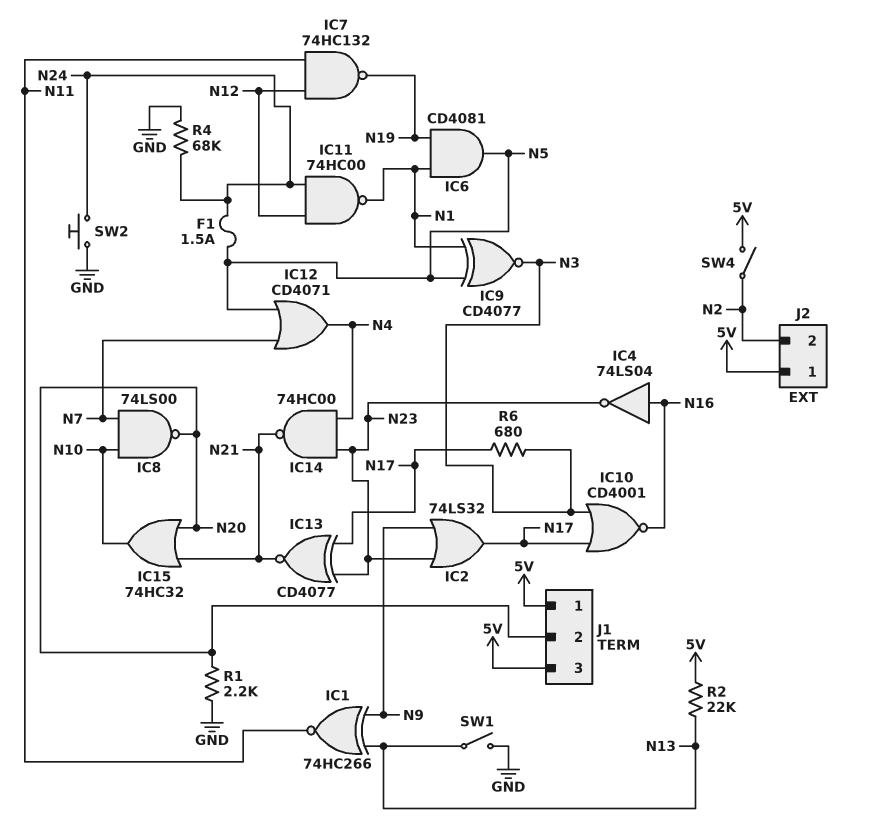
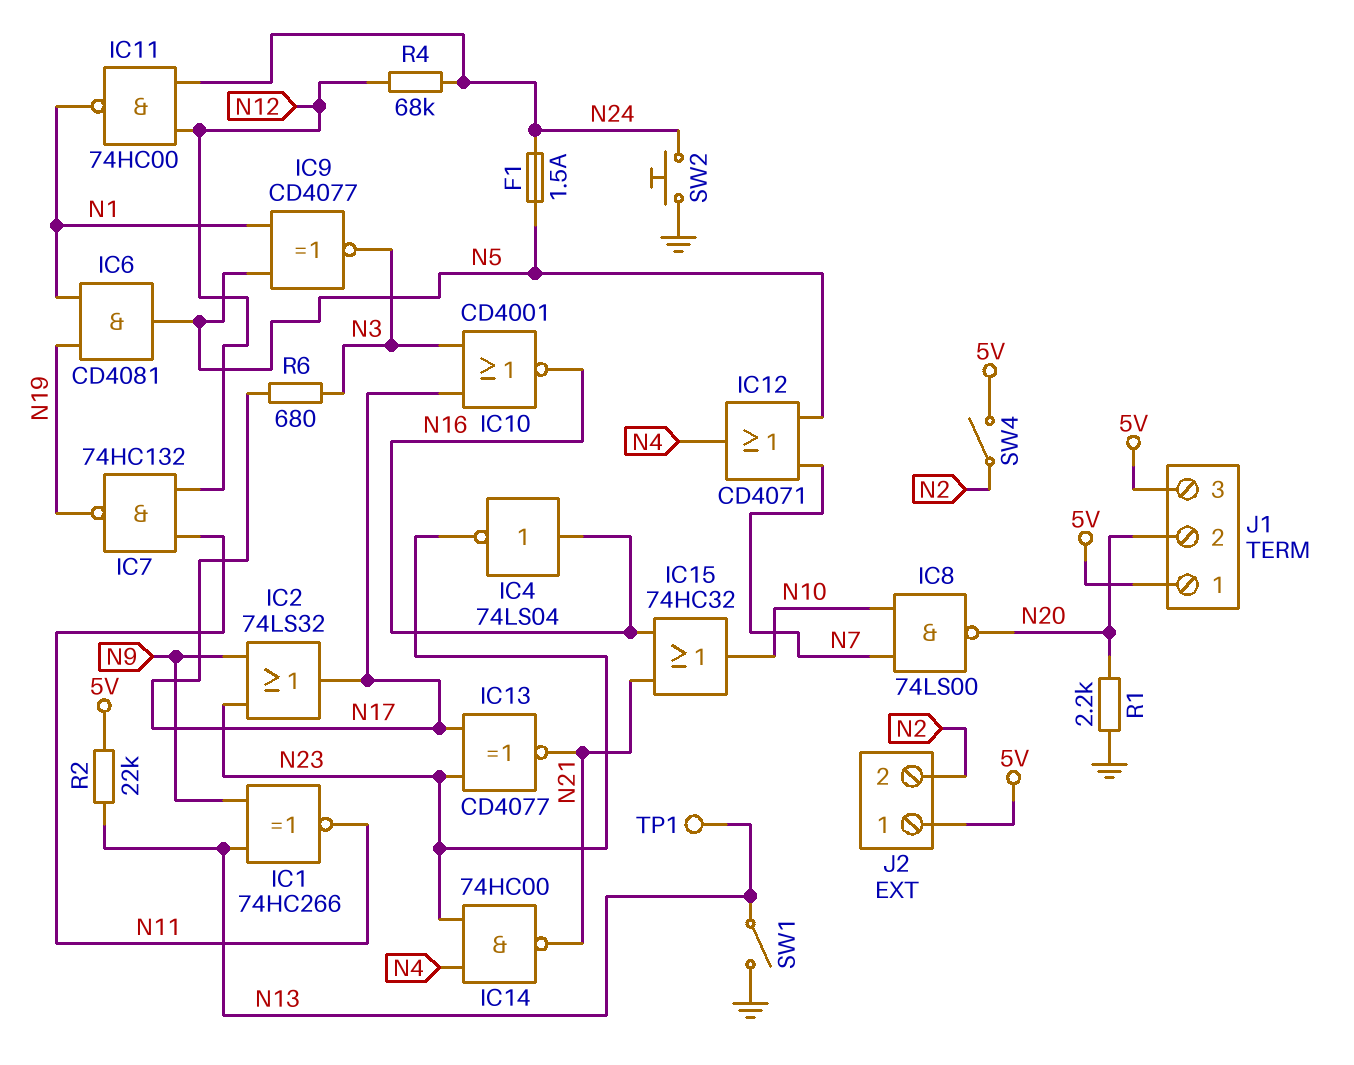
IC15: OR 74HC32 (in N20, in N21, out N10) -> OR 74HC32 (in N16, in N21, out N10)
R4: 68k (GND, N24) -> 68k (N12, N24)
TP1: none -> test point (N13)

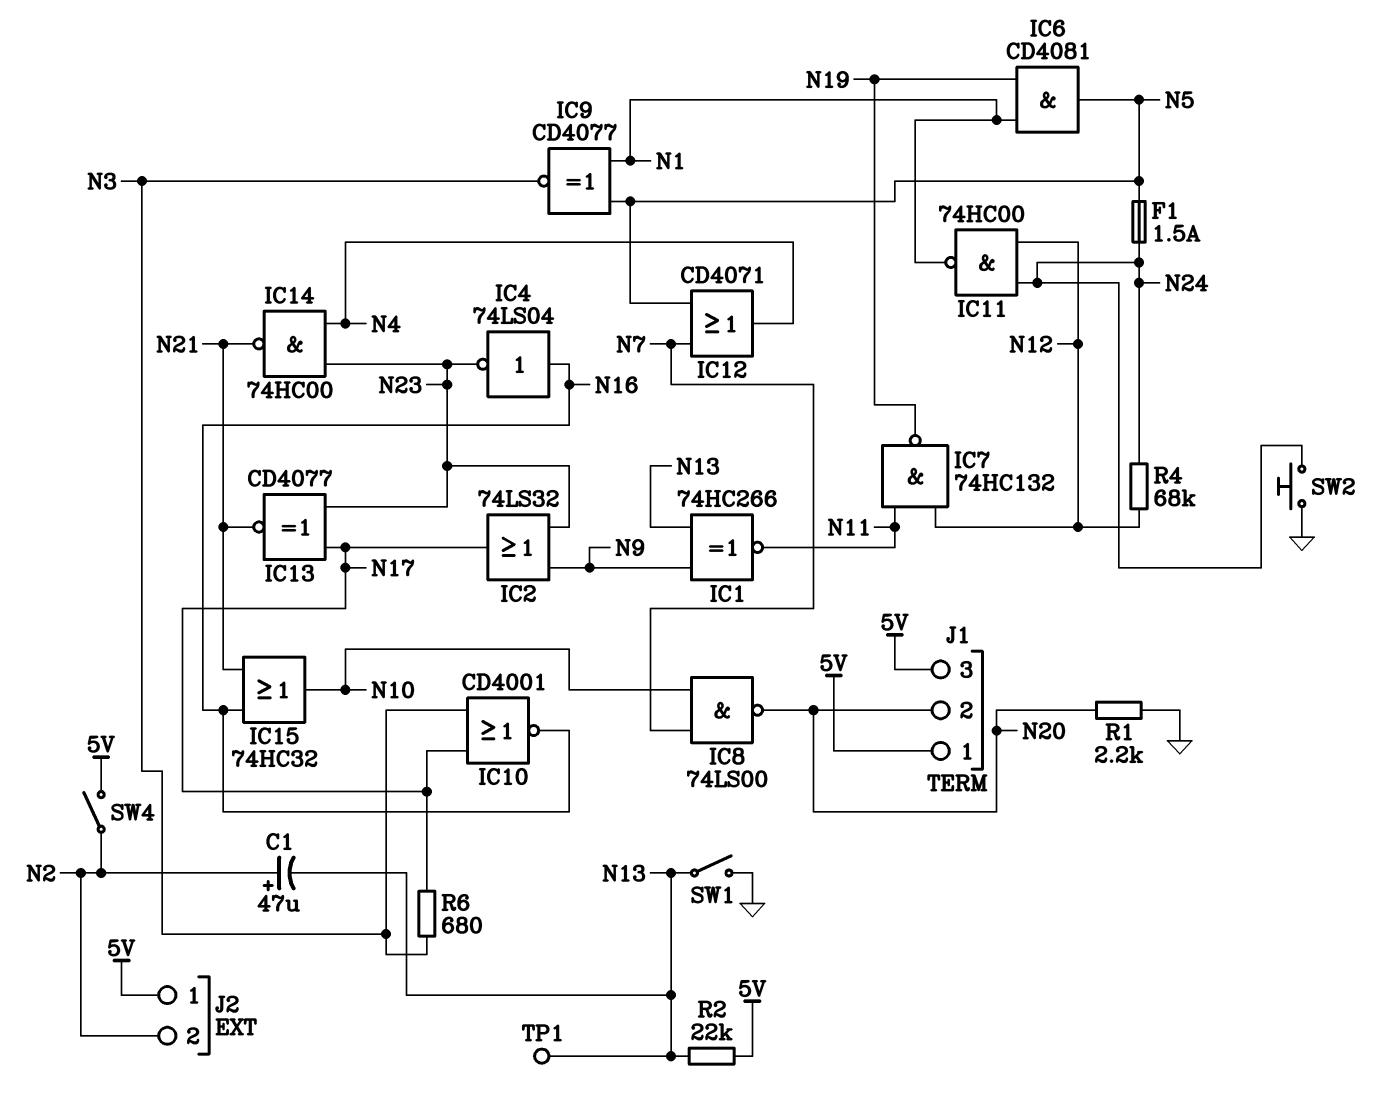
C1: none -> 47uF (plus N2, minus N13)

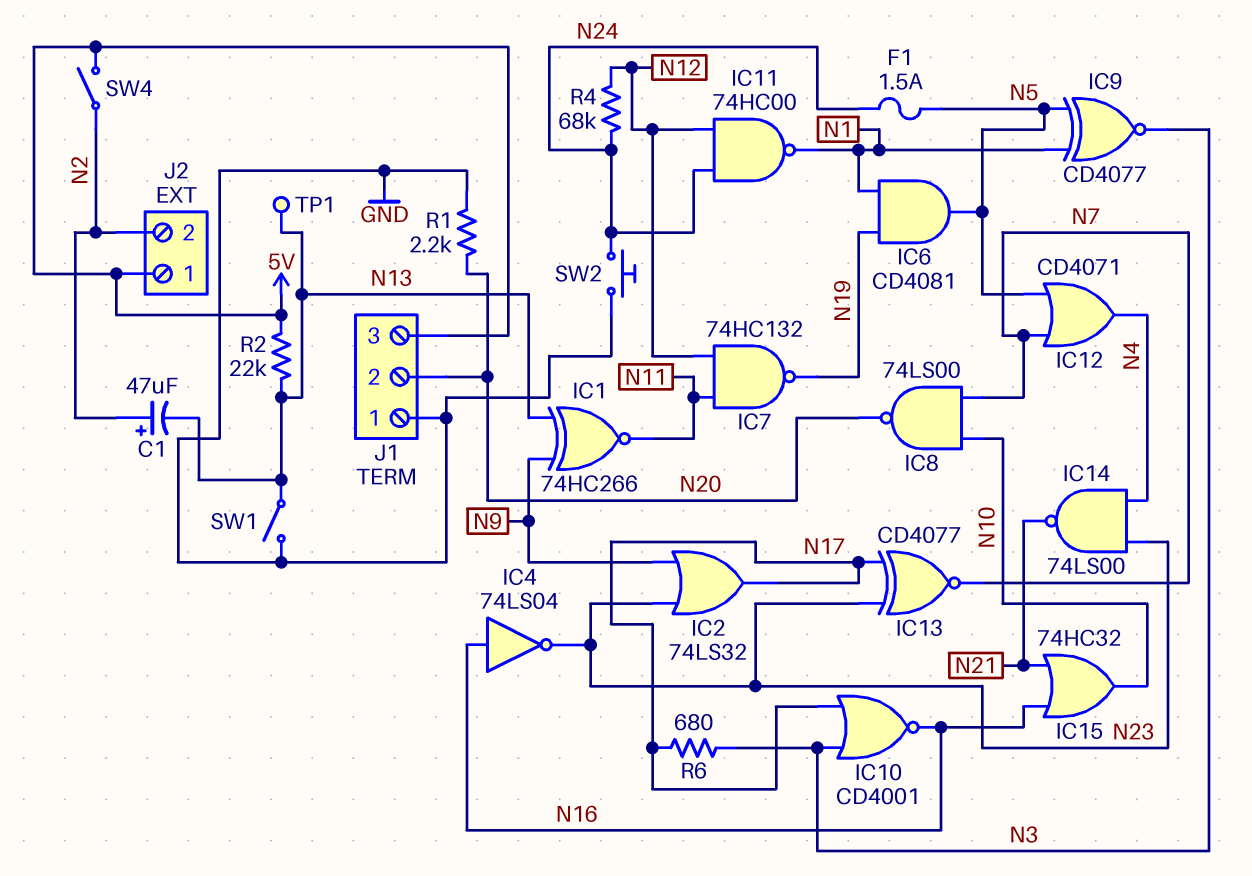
IC13: XNOR CD4077 (in N17, in N23, out N21) -> XNOR CD4077 (in N17, in N23, out N7)
IC14: NAND 74HC00 (in N4, in N23, out N21) -> NAND 74LS00 (in N4, in N23, out N21)
J1 pin 1: 5V -> GND

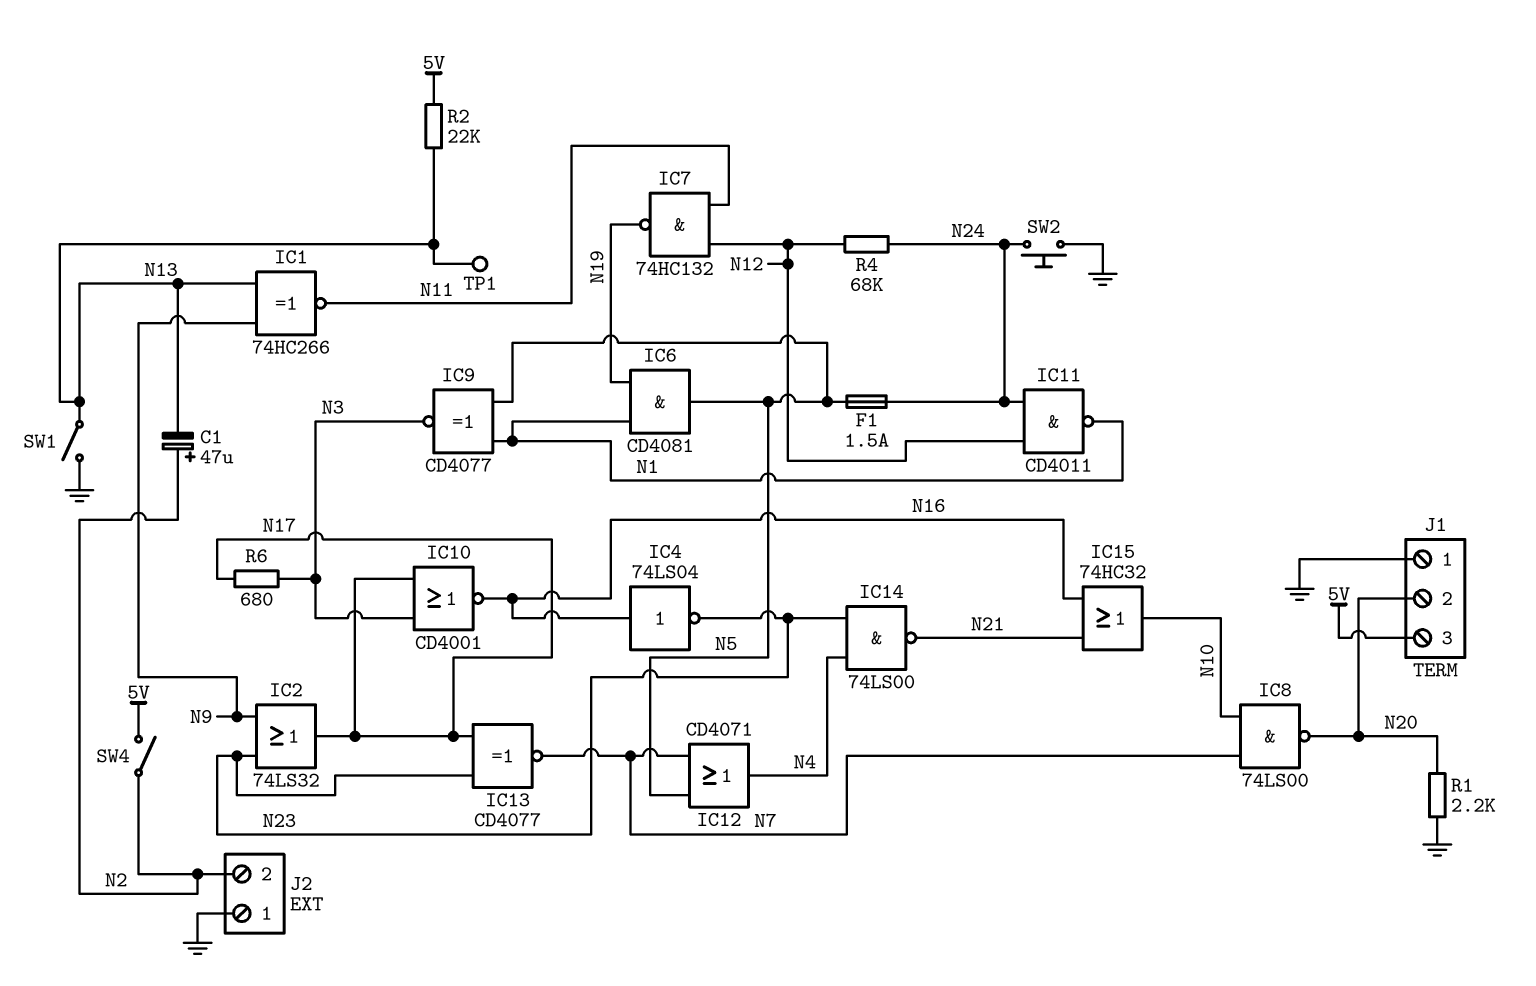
IC11: NAND 74HC00 (in N12, in N24, out N1) -> NAND CD4011 (in N12, in N24, out N1)
J2 pin 1: 5V -> GND

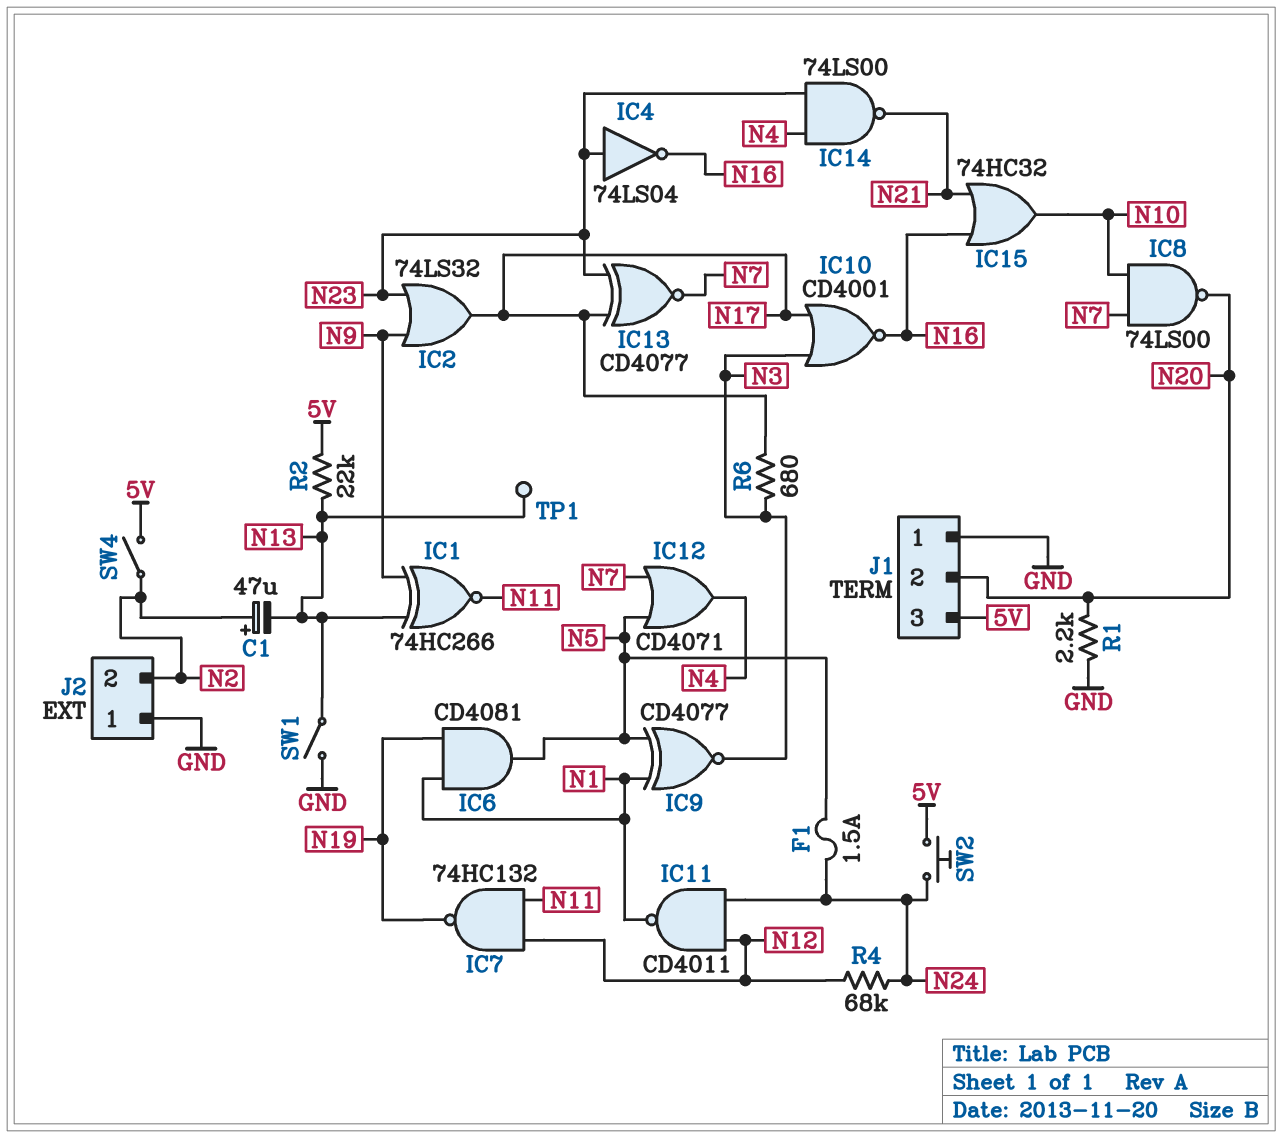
IC4: NOT 74LS04 (in N16, out N23) -> NOT 74LS04 (in N23, out N16)
SW2: button (GND, N24) -> button (5V, N24)

